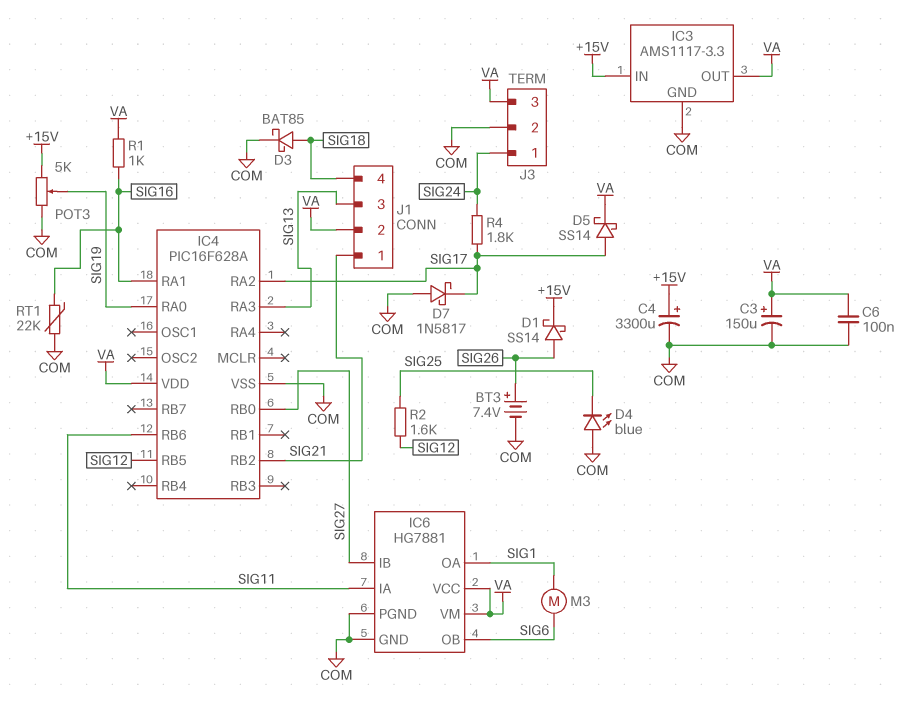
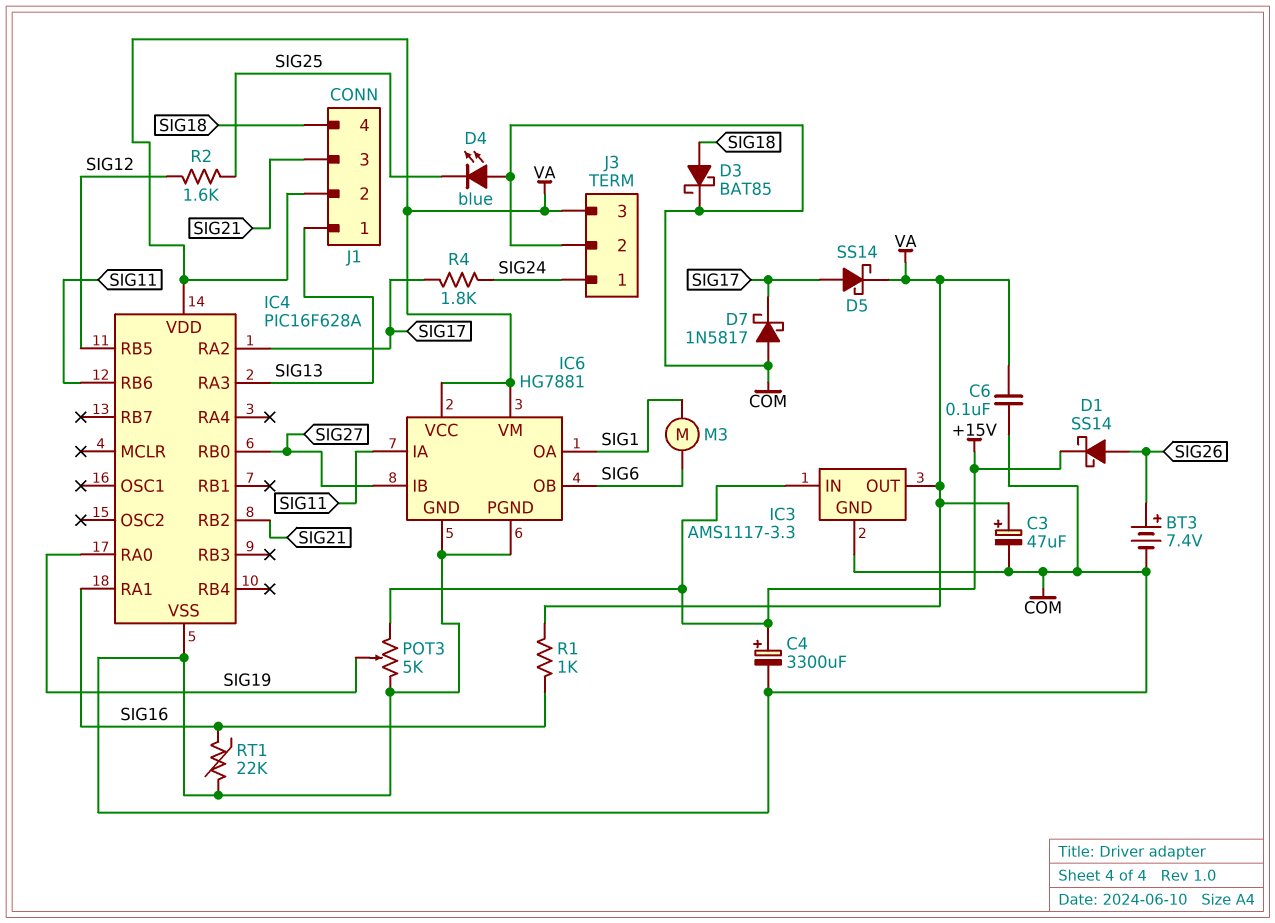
C3: 150uF (plus VA, minus COM) -> 47uF (plus VA, minus COM)
J1 pin 1: SIG21 -> SIG13
J1 pin 3: SIG13 -> SIG21

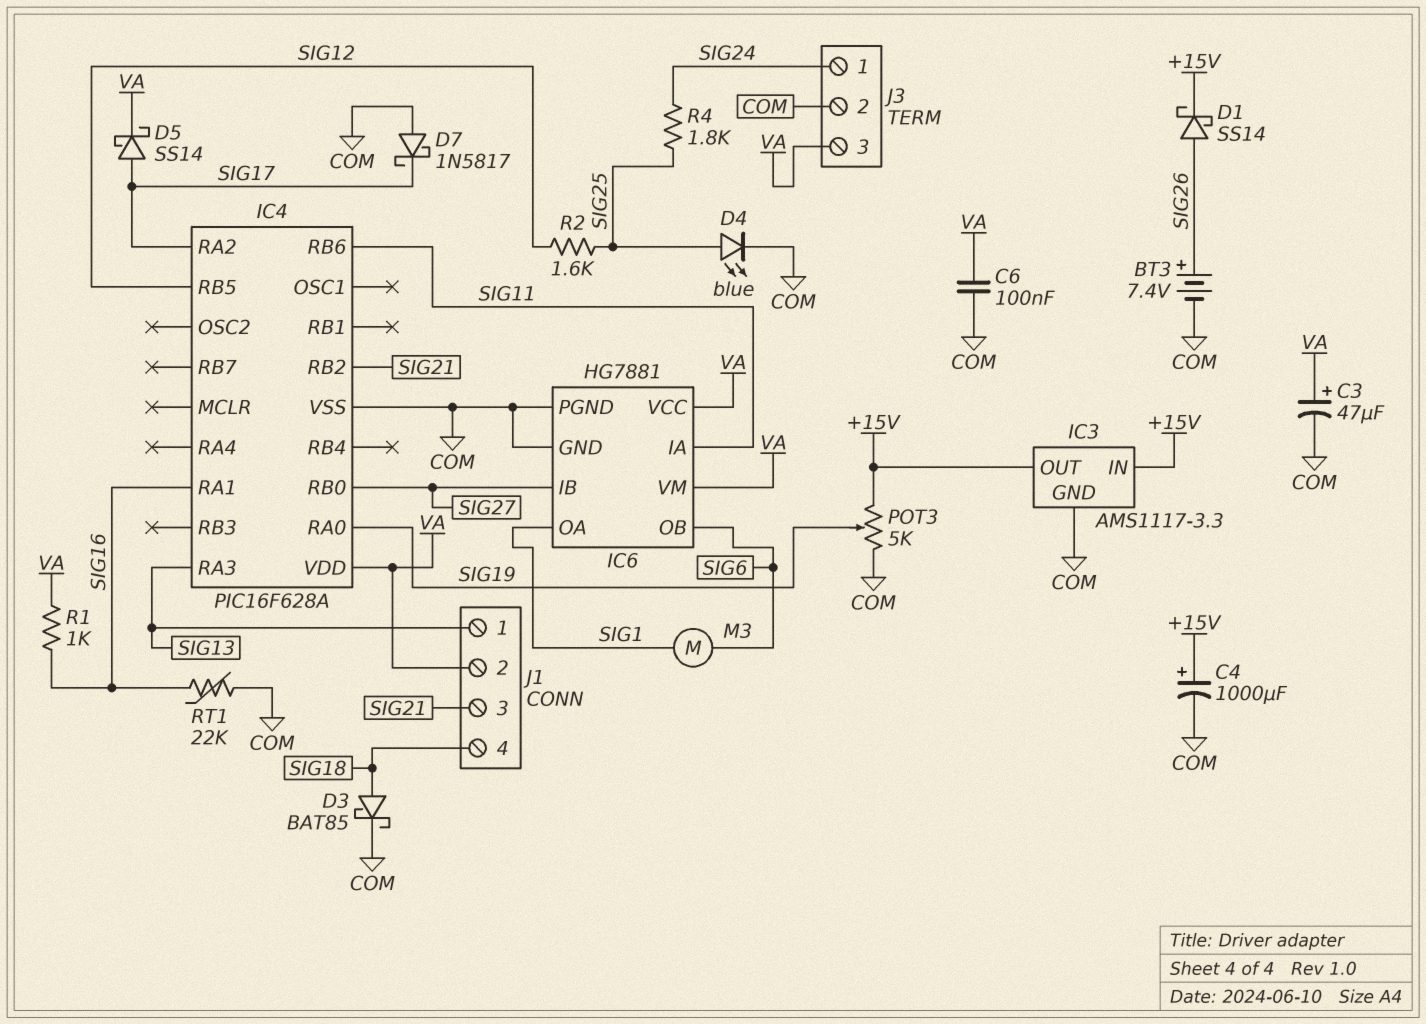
C4: 3300uF (plus +15V, minus COM) -> 1000uF (plus +15V, minus COM)
D4: LED blue (A COM, K SIG25) -> LED blue (A SIG25, K COM)
IC3 pin OUT: VA -> +15V
R4: 1.8k (SIG17, SIG24) -> 1.8k (SIG24, SIG25)

